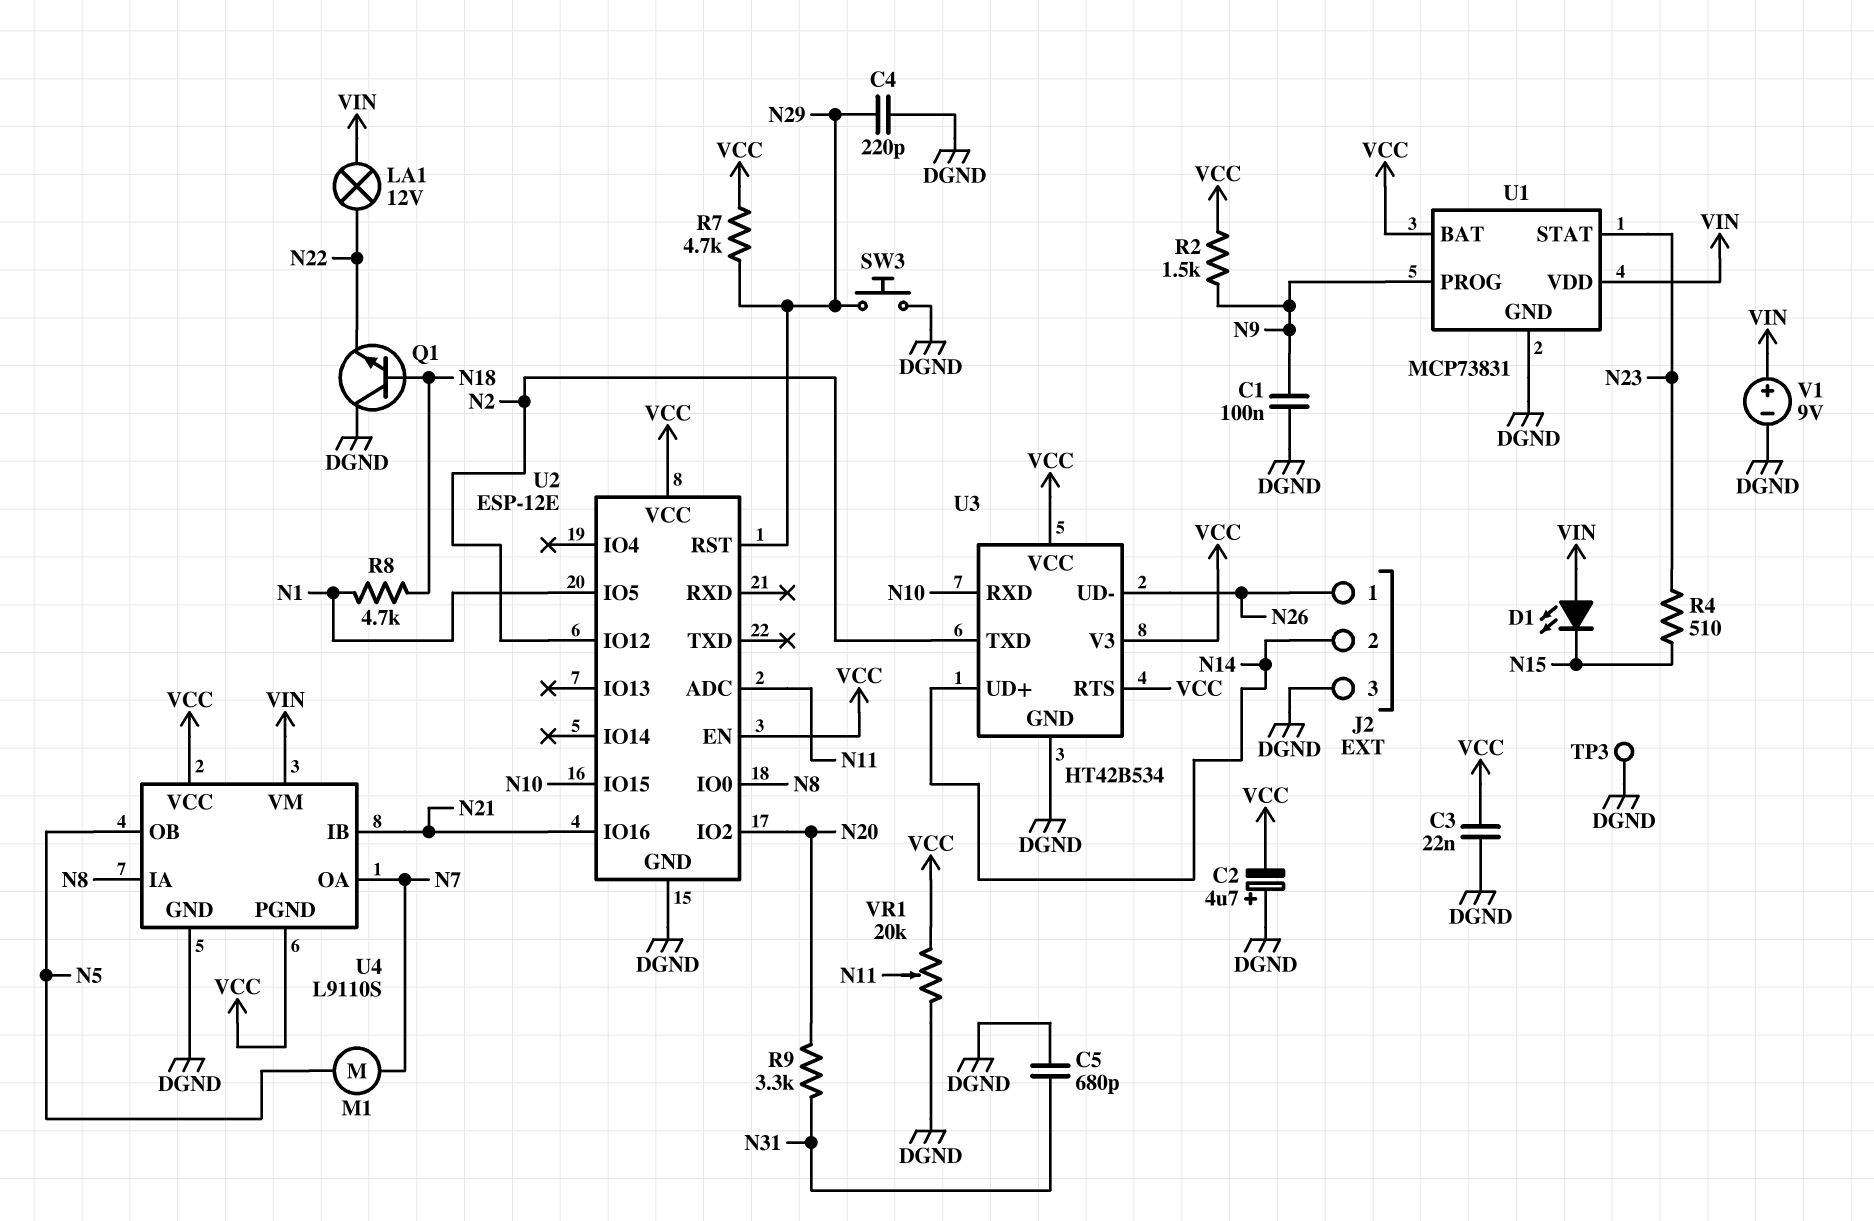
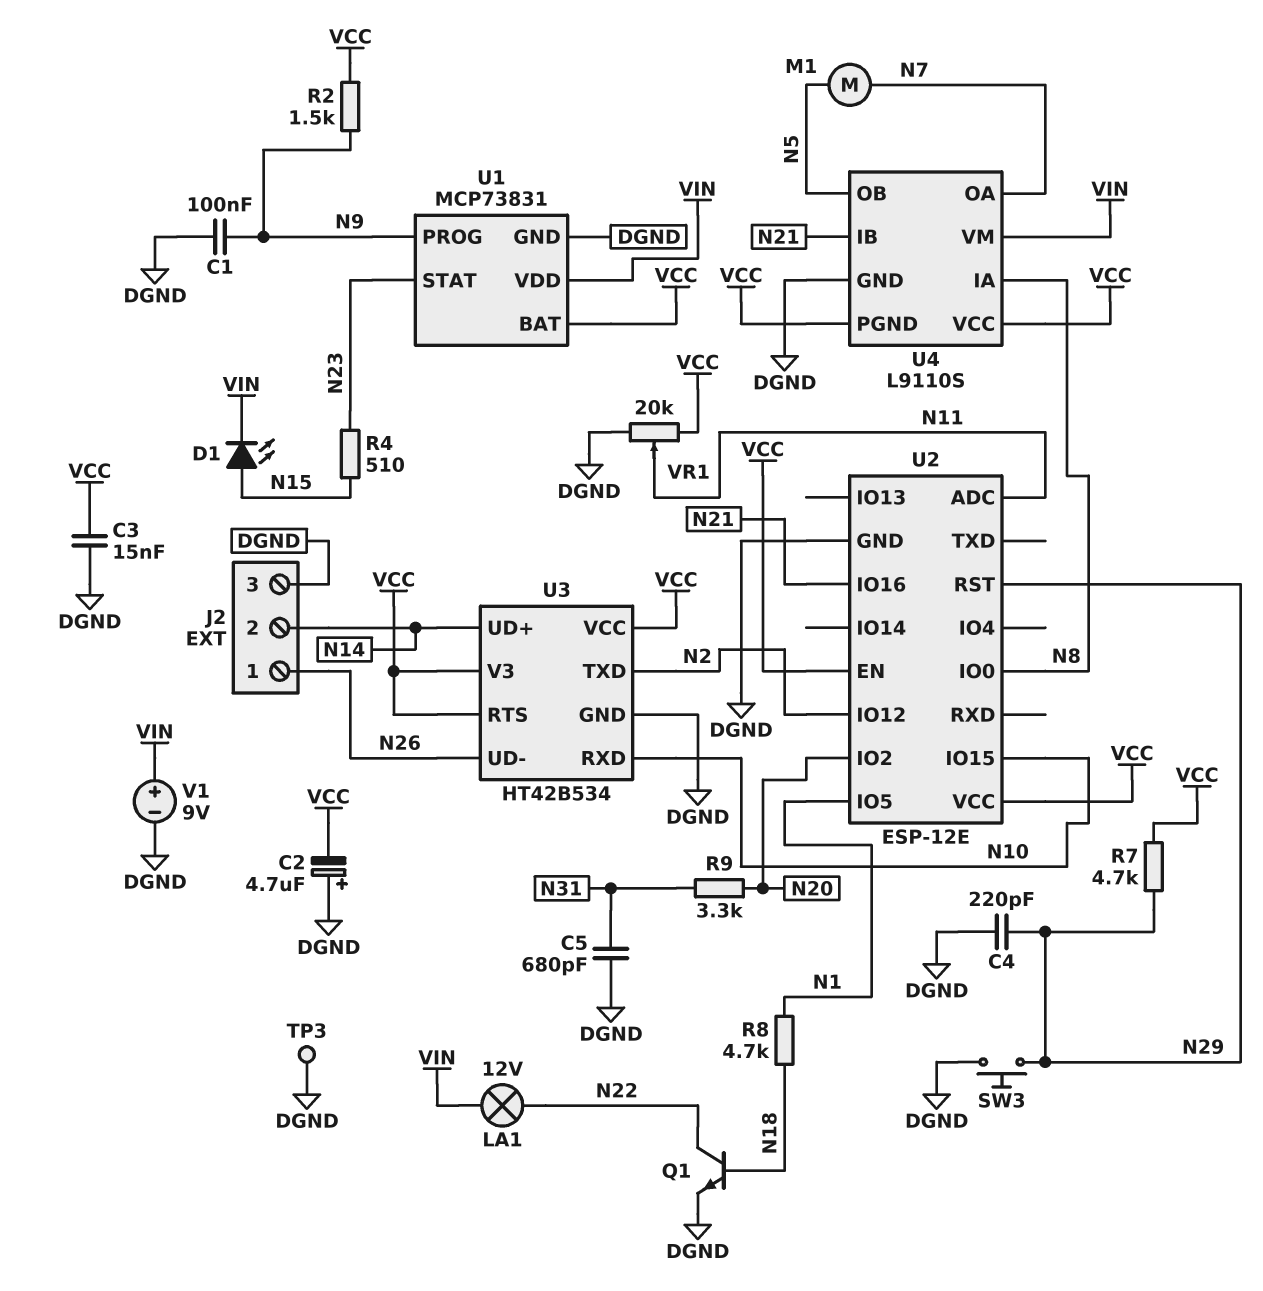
C3: 22nF (DGND, VCC) -> 15nF (DGND, VCC)
D1: LED (A VIN, K N15) -> LED (A N15, K VIN)
Q1: NPN (B N18, C DGND, E N22) -> NPN (B N18, C N22, E DGND)

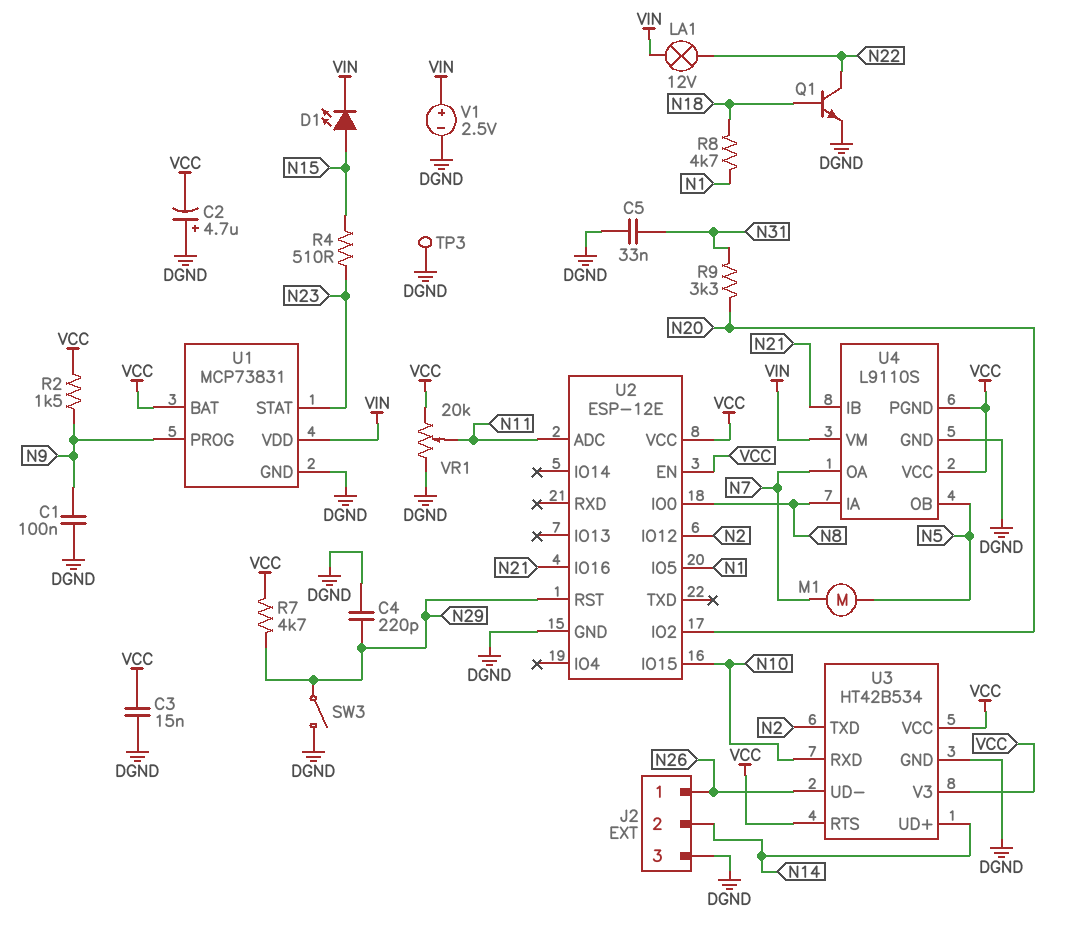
C5: 680pF (DGND, N31) -> 33nF (DGND, N31)
SW3: button (DGND, N29) -> switch (DGND, N29)
V1: 9V (plus VIN, minus DGND) -> 2.5V (plus VIN, minus DGND)

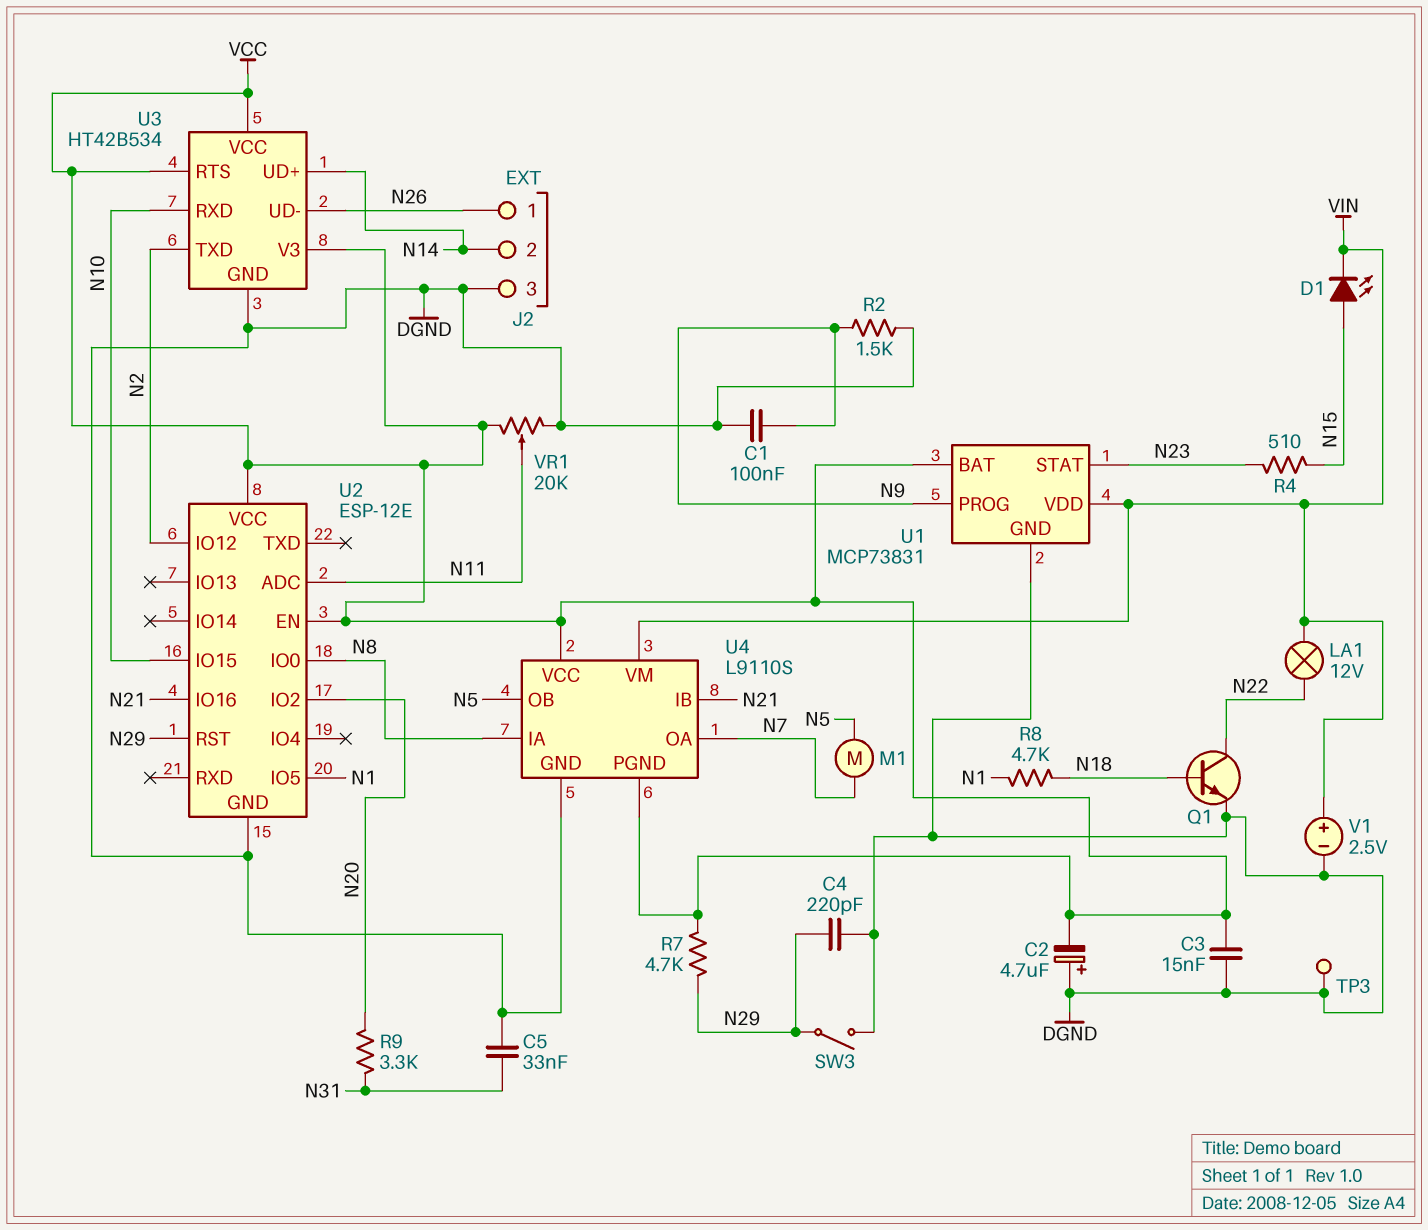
R2: 1.5k (N9, VCC) -> 1.5k (DGND, N9)

